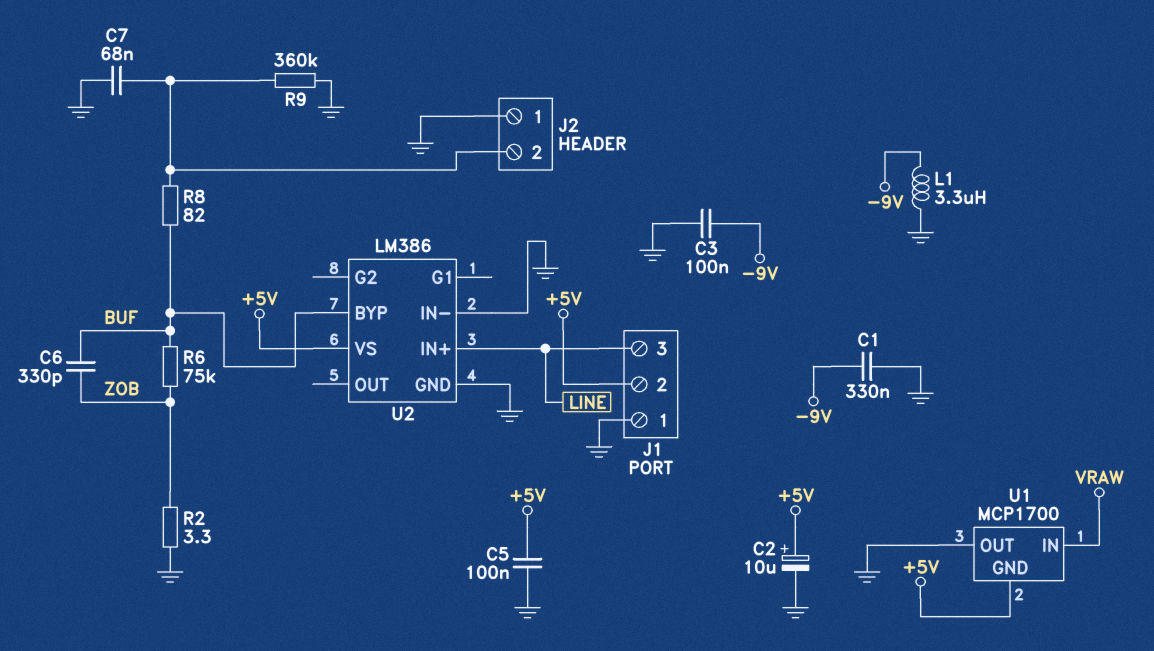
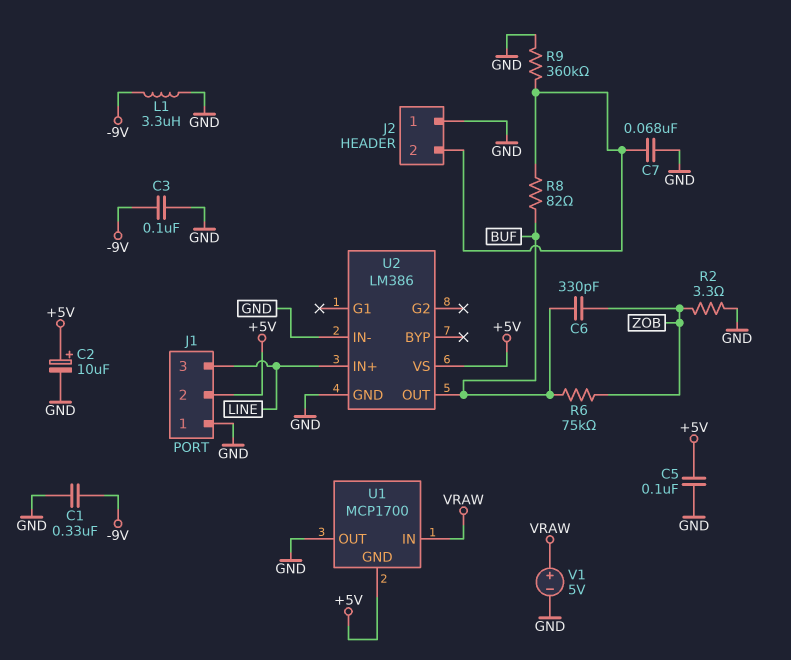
U2 pin BYP: BUF -> none
U2 pin OUT: none -> BUF
V1: none -> 5V (plus VRAW, minus GND)

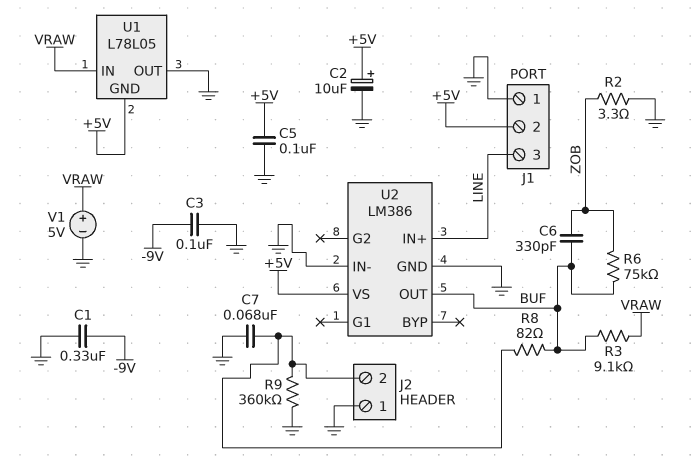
L1: 3.3uH (-9V, GND) -> none
R3: none -> 9.1k (BUF, VRAW)
U1: MCP1700 -> L78L05

